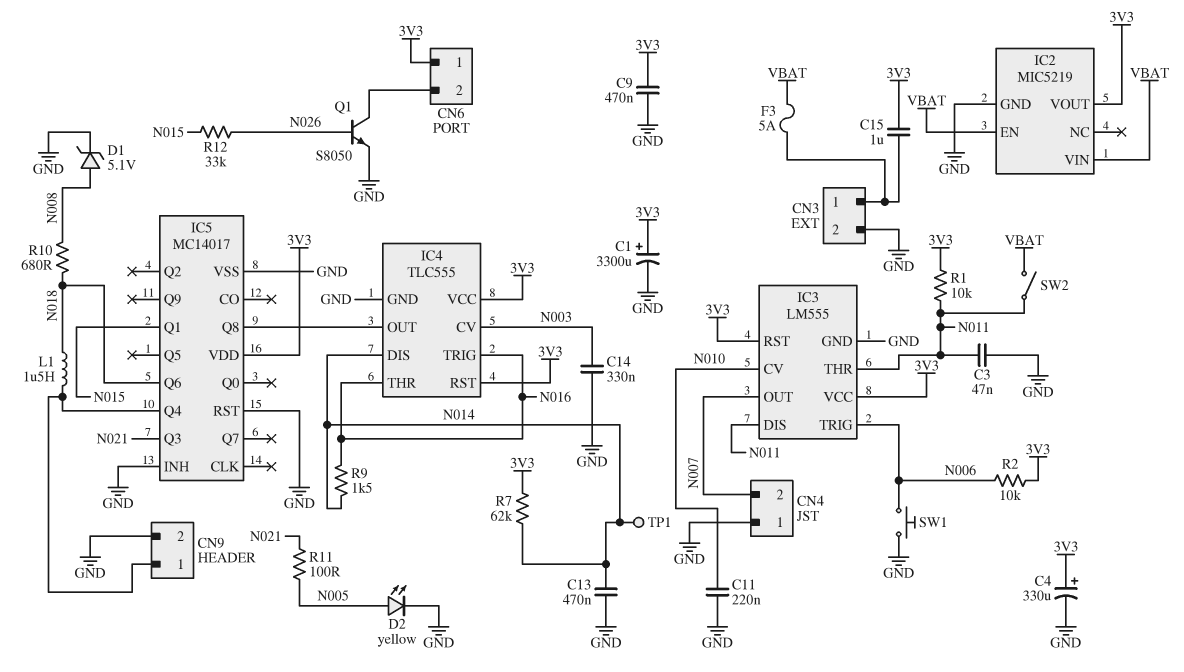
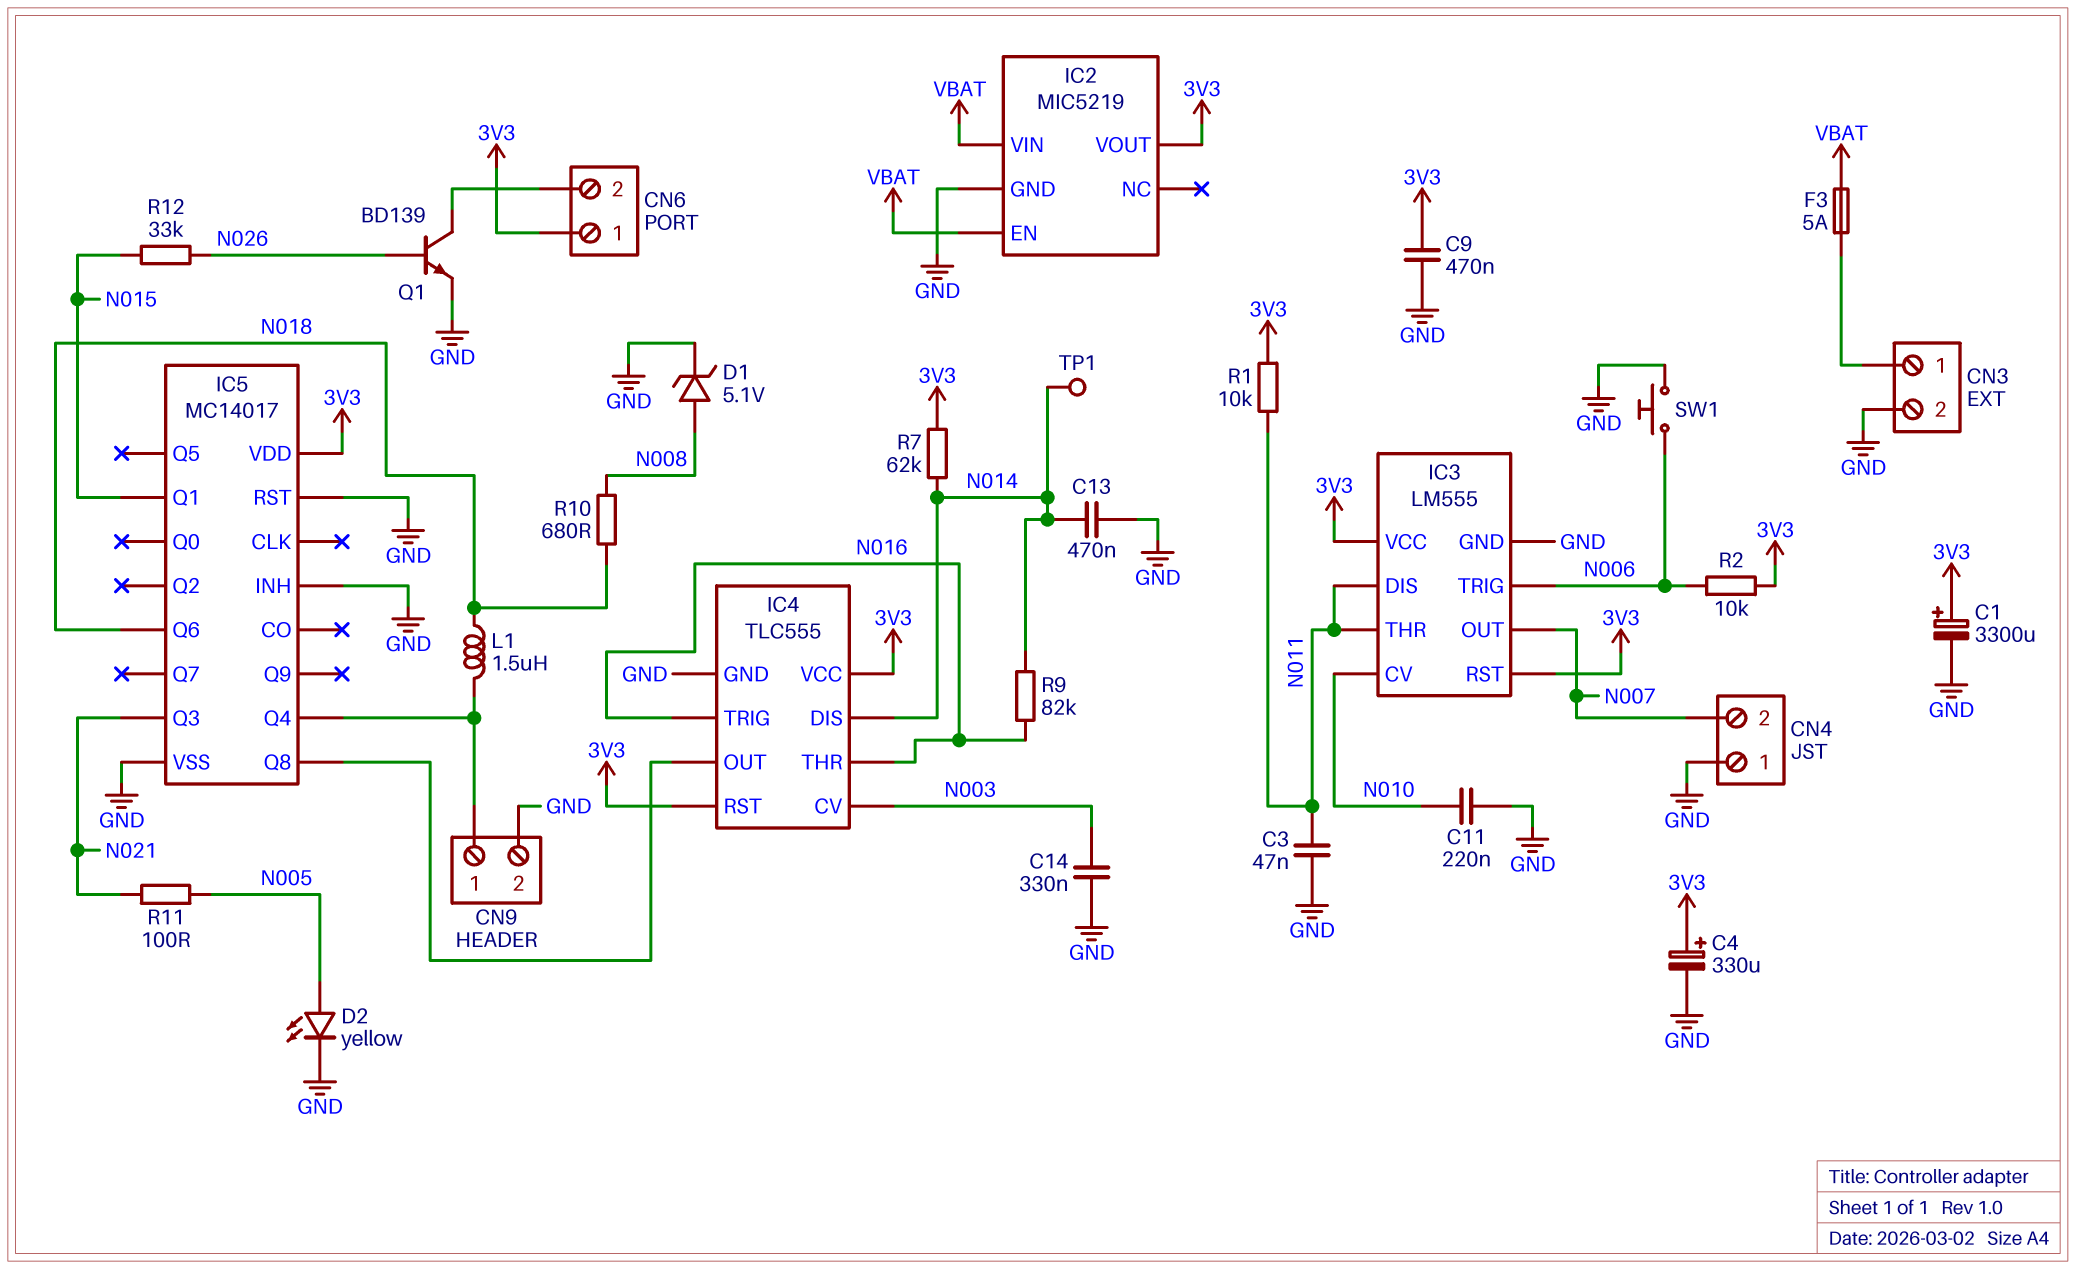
C15: 1uF (3V3, CN3/1) -> none
Q1: NPN S8050 (B N026, C CN6/2, E GND) -> NPN BD139 (B N026, C CN6/2, E GND)
R9: 1.5k (N014, N016) -> 82k (N014, N016)
SW2: switch (N011, VBAT) -> none

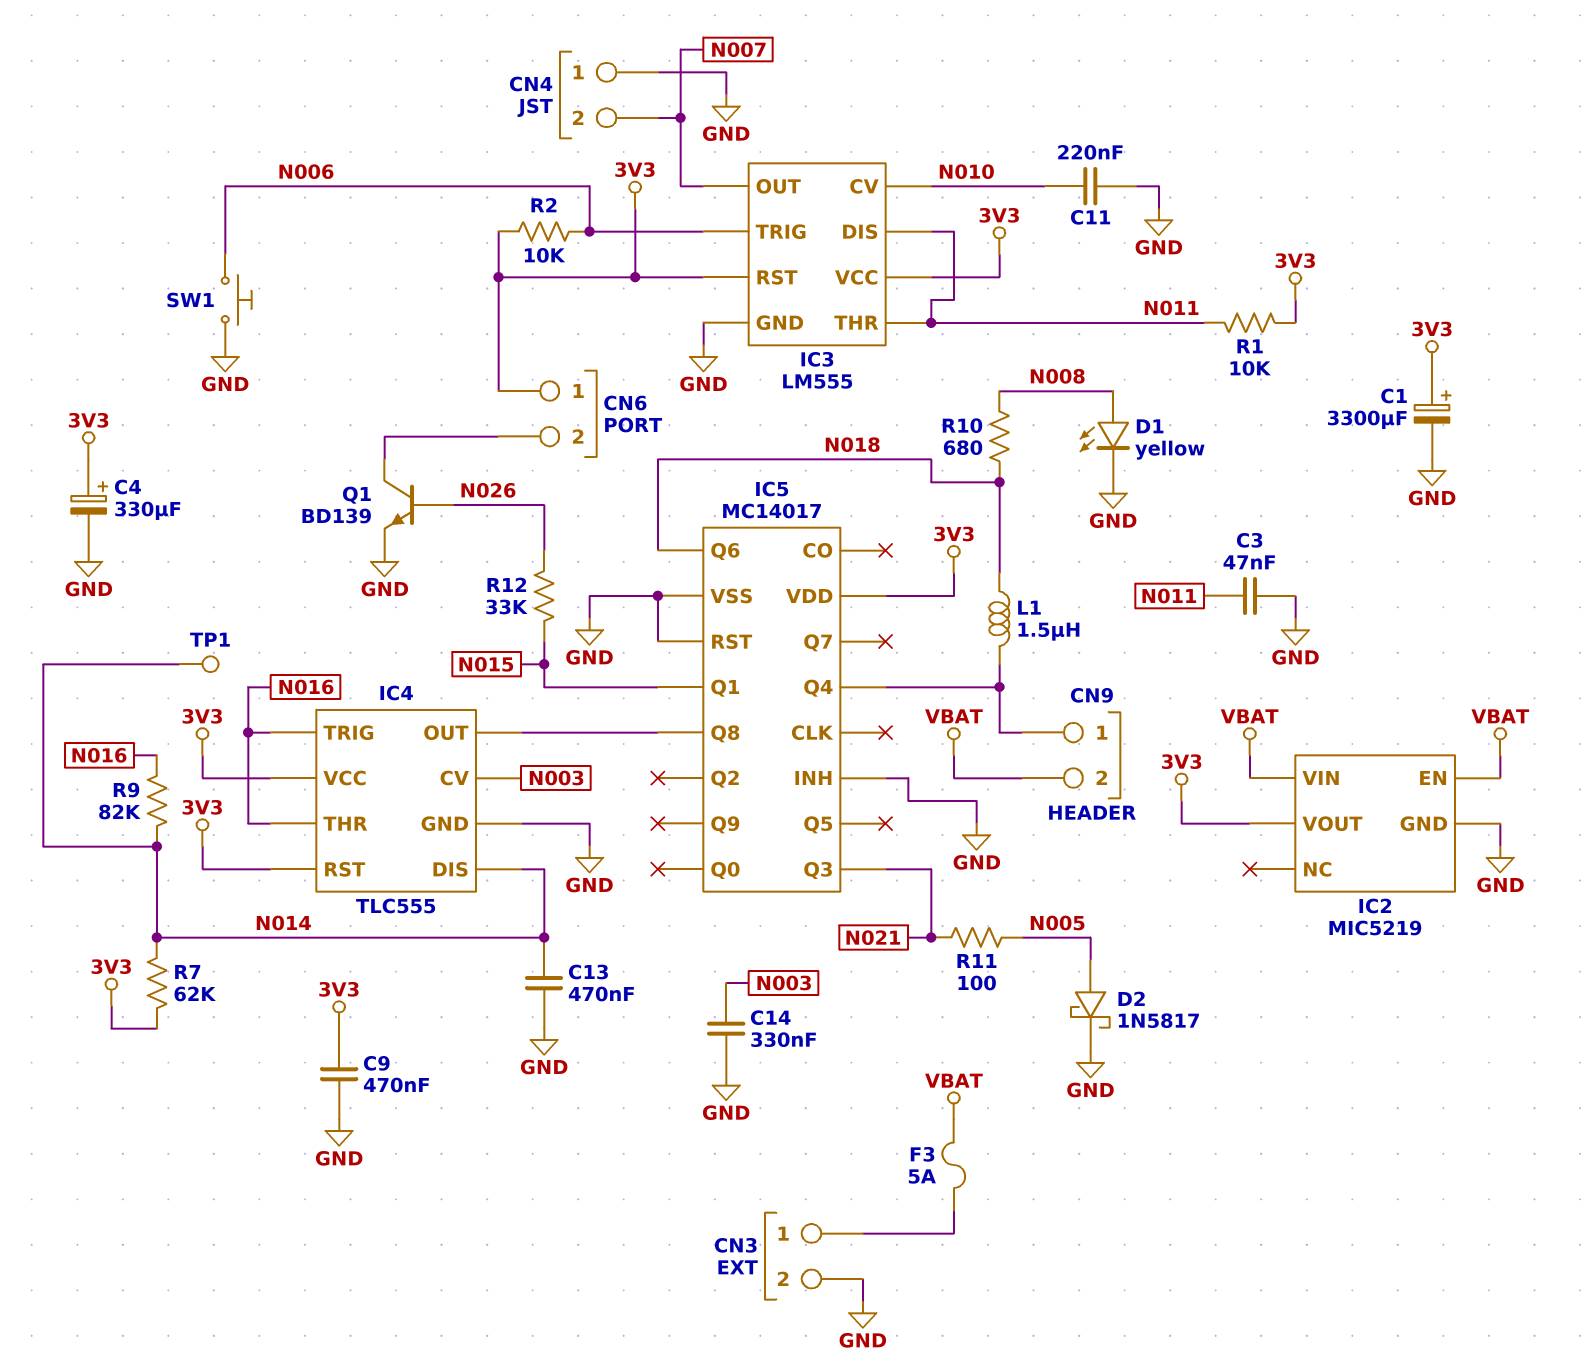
CN9 pin 2: GND -> VBAT
D1: zener 5.1V (A N008, K GND) -> LED yellow (A N008, K GND)
D2: LED yellow (A N005, K GND) -> schottky 1N5817 (A N005, K GND)

